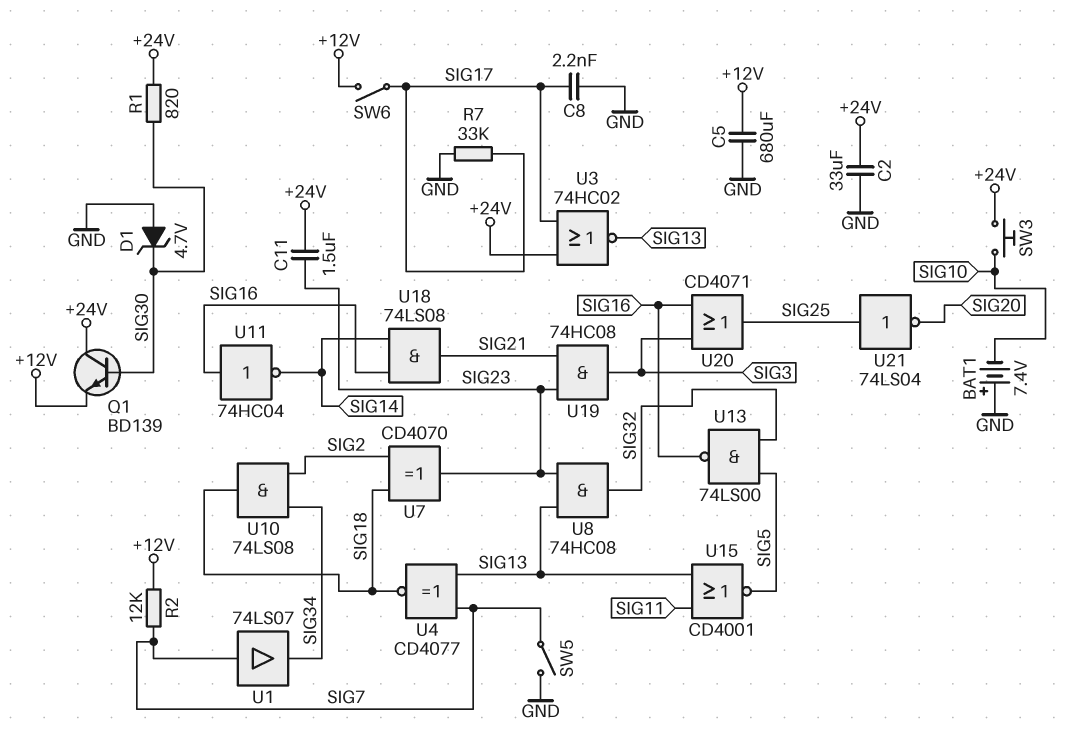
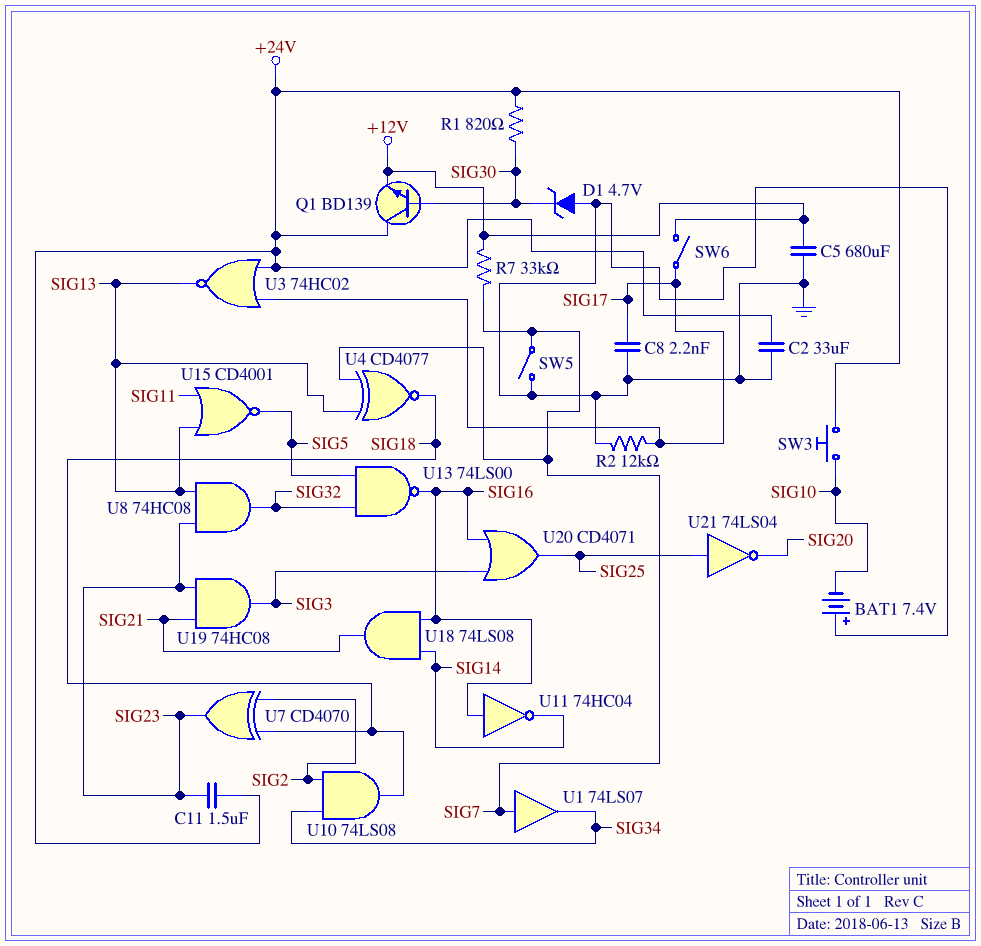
R2: 12k (+12V, SIG7) -> 12k (GND, SIG17)
R7: 33k (GND, SIG17) -> 33k (+12V, SIG7)

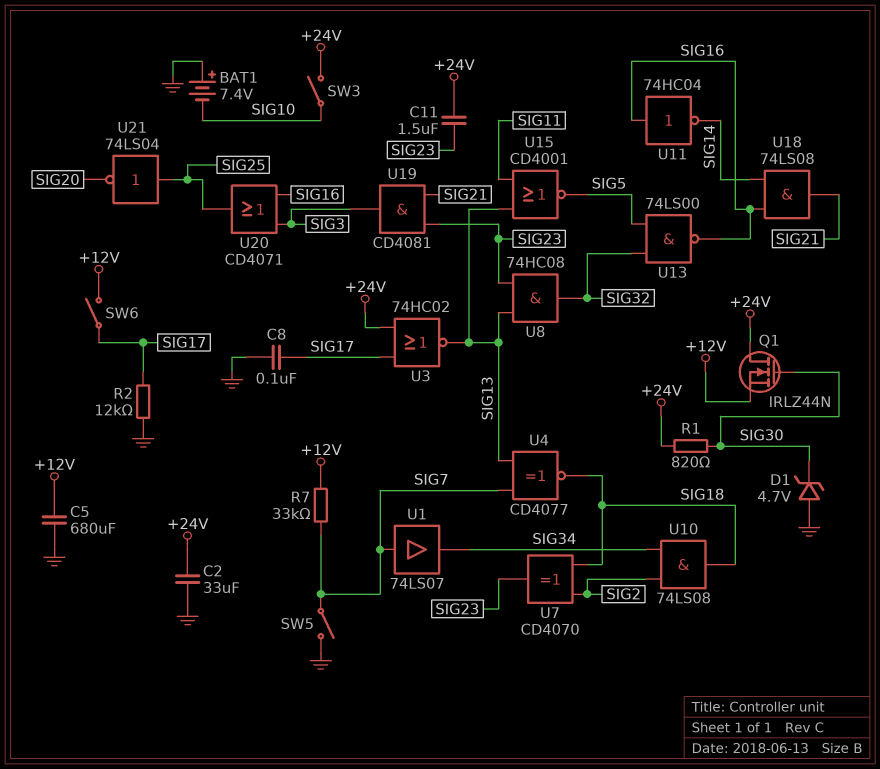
C8: 2.2nF (GND, SIG17) -> 100nF (GND, SIG17)
Q1: NPN BD139 (B SIG30, C +24V, E +12V) -> NMOS IRLZ44N (G SIG30, D +24V, S +12V)
SW3: button (+24V, SIG10) -> switch (+24V, SIG10)
U19: AND 74HC08 (in SIG21, in SIG23, out SIG3) -> AND CD4081 (in SIG21, in SIG23, out SIG3)

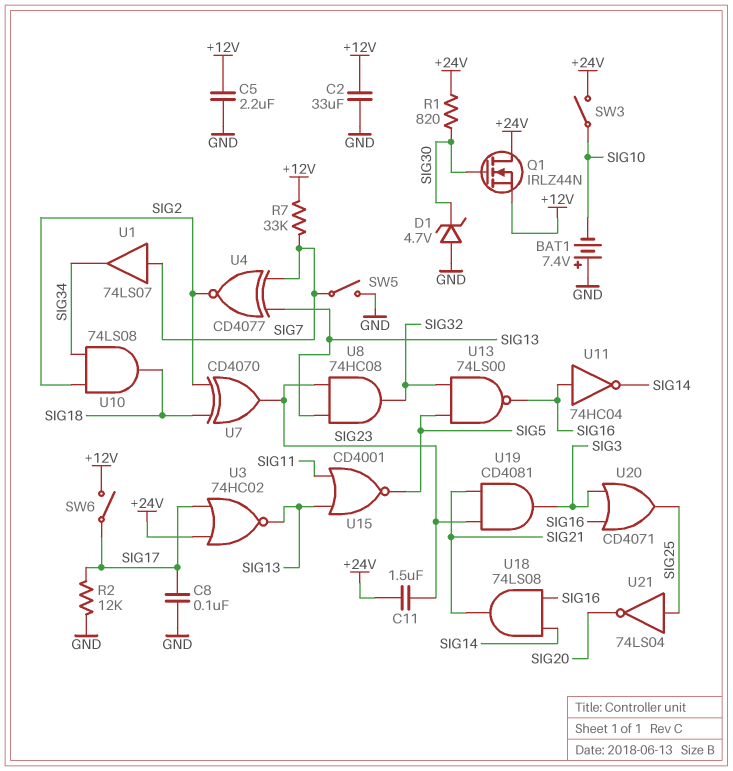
C2: 33uF (+24V, GND) -> 33uF (+12V, GND)
C5: 680uF (+12V, GND) -> 2.2uF (+12V, GND)
U4: XNOR CD4077 (in SIG7, in SIG13, out SIG18) -> XNOR CD4077 (in SIG7, in SIG13, out SIG2)

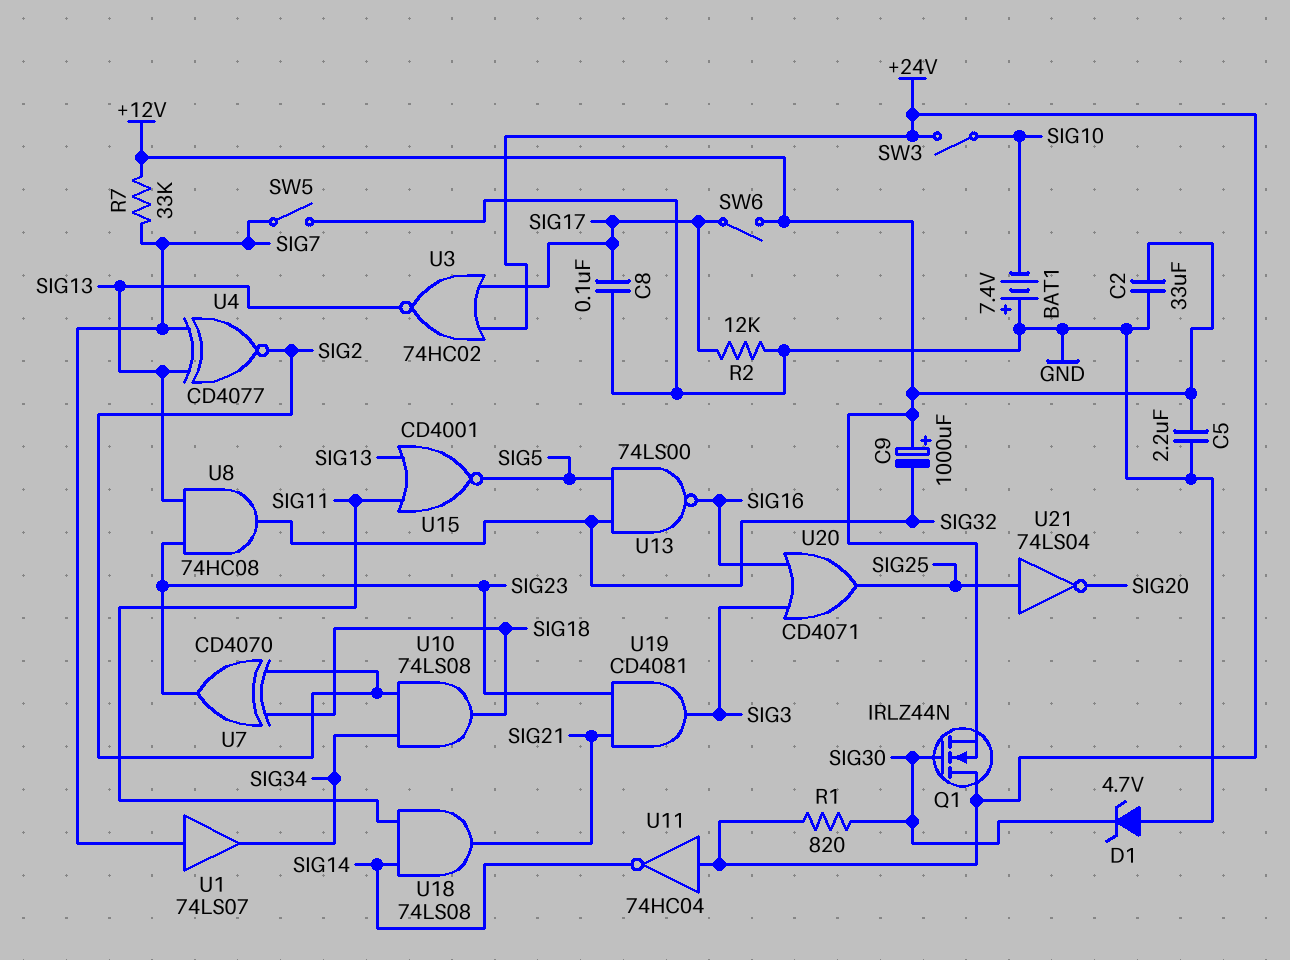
C9: none -> 1000uF (plus +12V, minus SIG32)
C11: 1.5uF (+24V, SIG23) -> none
U11: NOT 74HC04 (in SIG16, out SIG14) -> NOT 74HC04 (in +24V, out SIG14)
U18: AND 74LS08 (in SIG14, in SIG16, out SIG21) -> AND 74LS08 (in SIG11, in SIG14, out SIG21)

